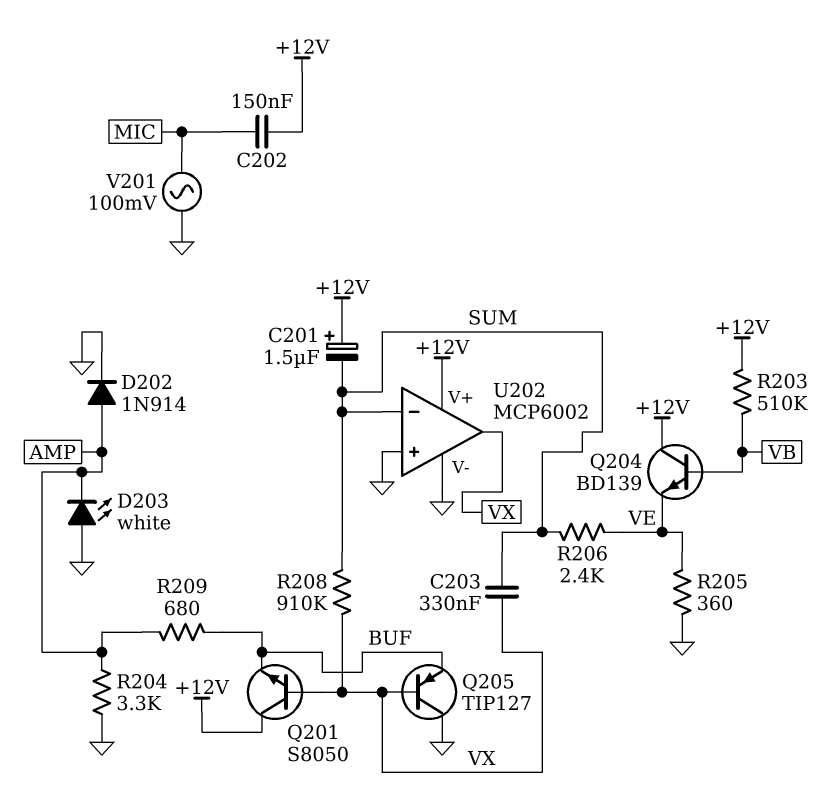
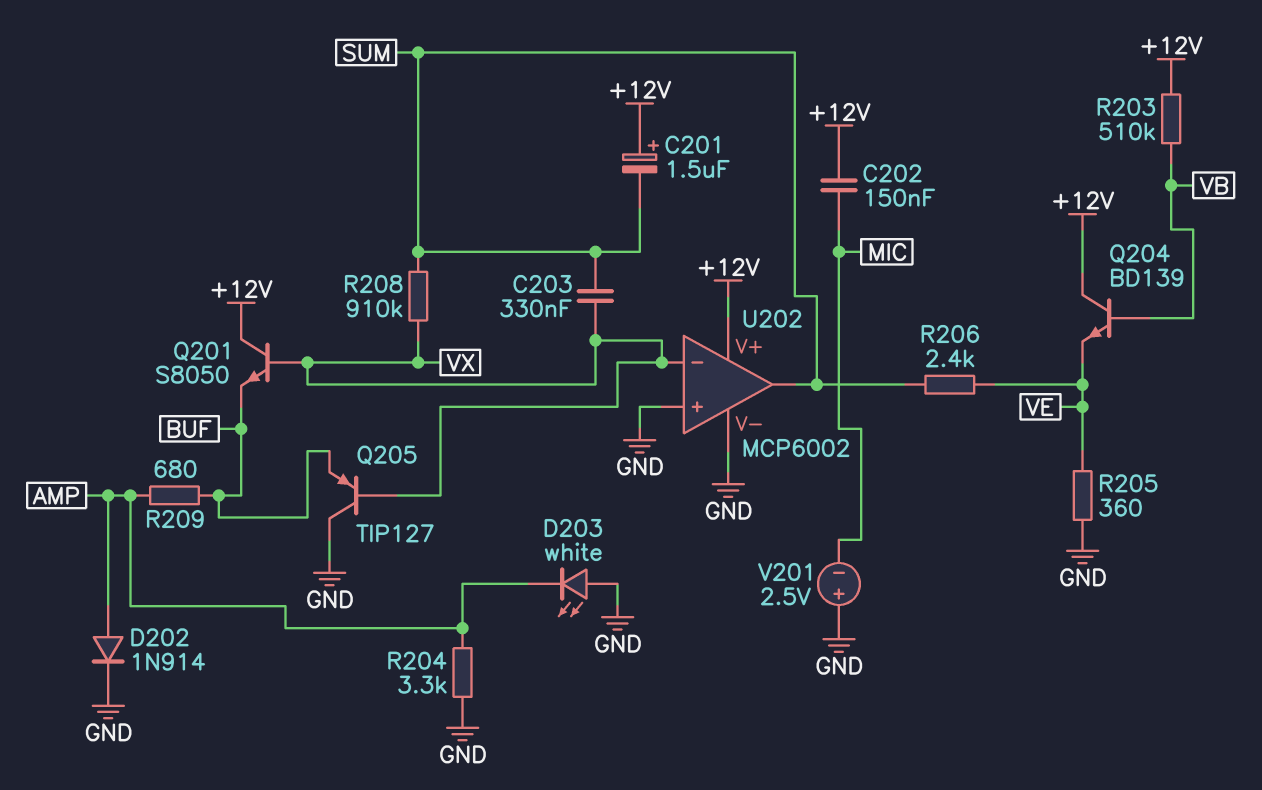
U202 pin in-: SUM -> VX
U202 pin out: VX -> SUM
V201: AC 100mV (GND, MIC) -> 2.5V (plus GND, minus MIC)

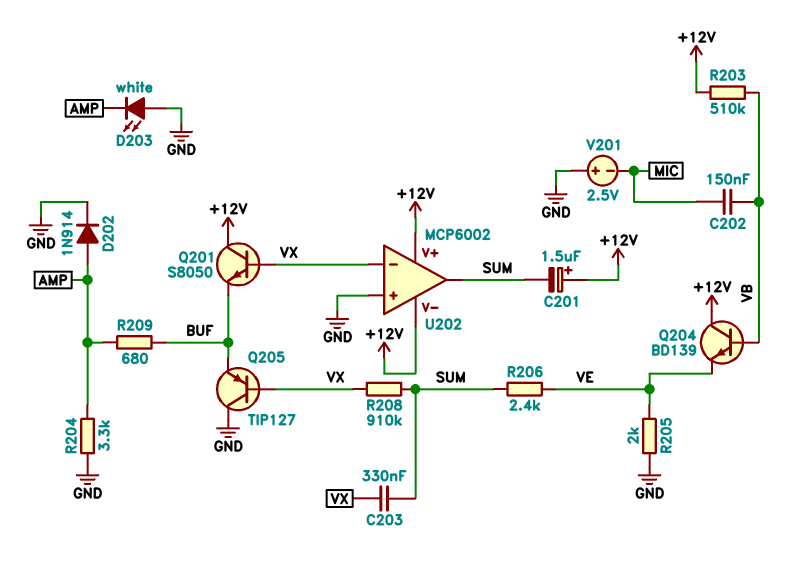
C202: 150nF (+12V, MIC) -> 150nF (MIC, VB)
R205: 360 (GND, VE) -> 2k (GND, VE)
U202 pin V-: GND -> +12V

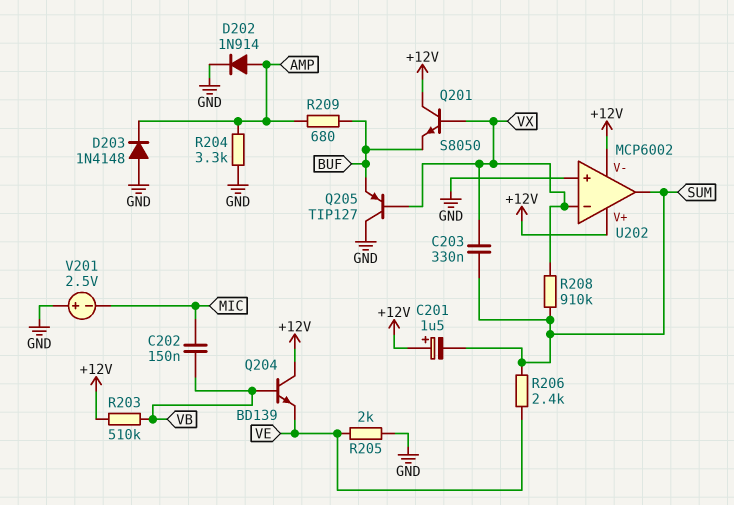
D203: LED white (A GND, K AMP) -> diode 1N4148 (A GND, K AMP)

